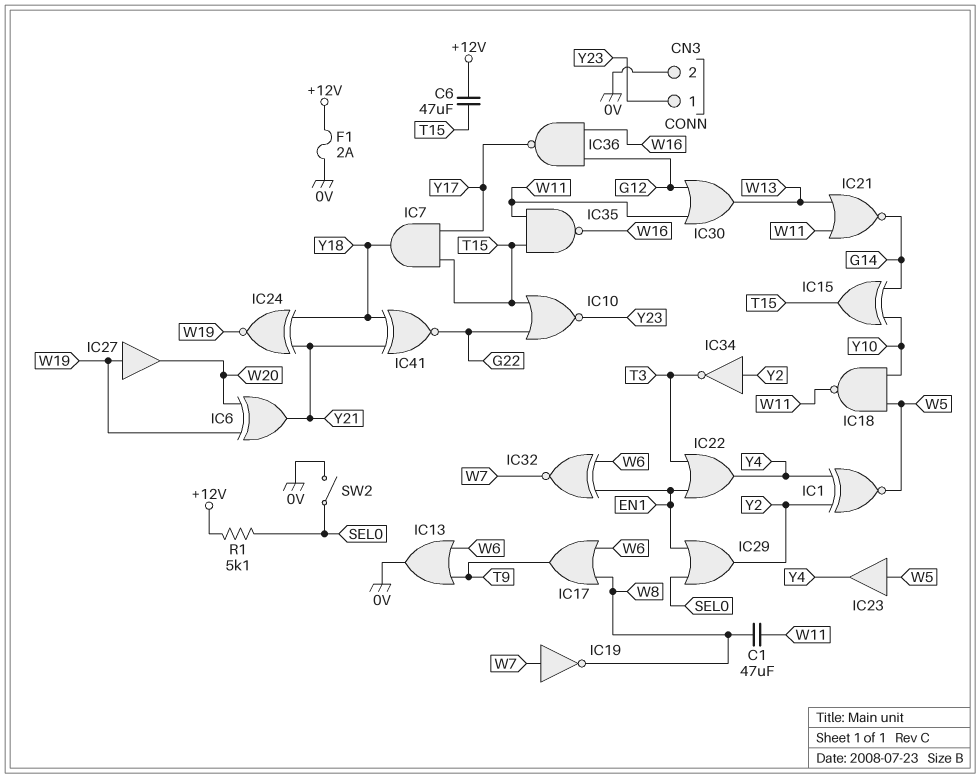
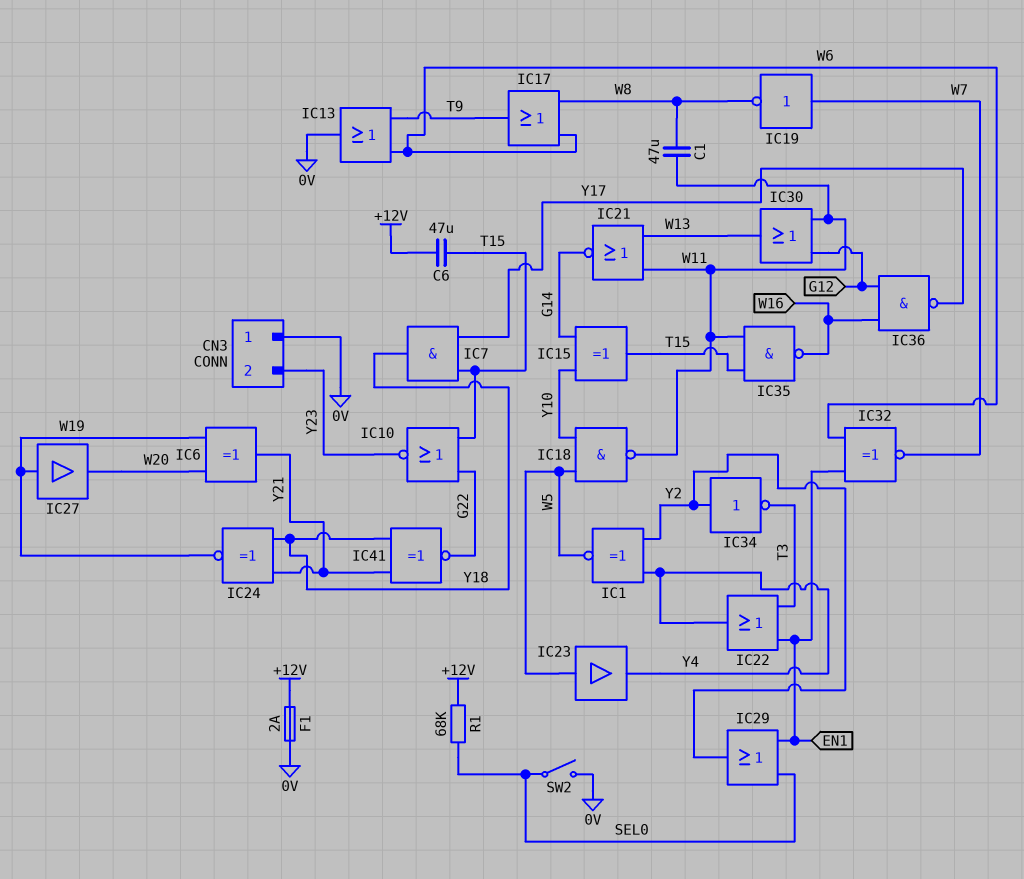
CN3 pin 1: Y23 -> 0V
CN3 pin 2: 0V -> Y23
R1: 5.1k (+12V, SEL0) -> 68k (+12V, SEL0)

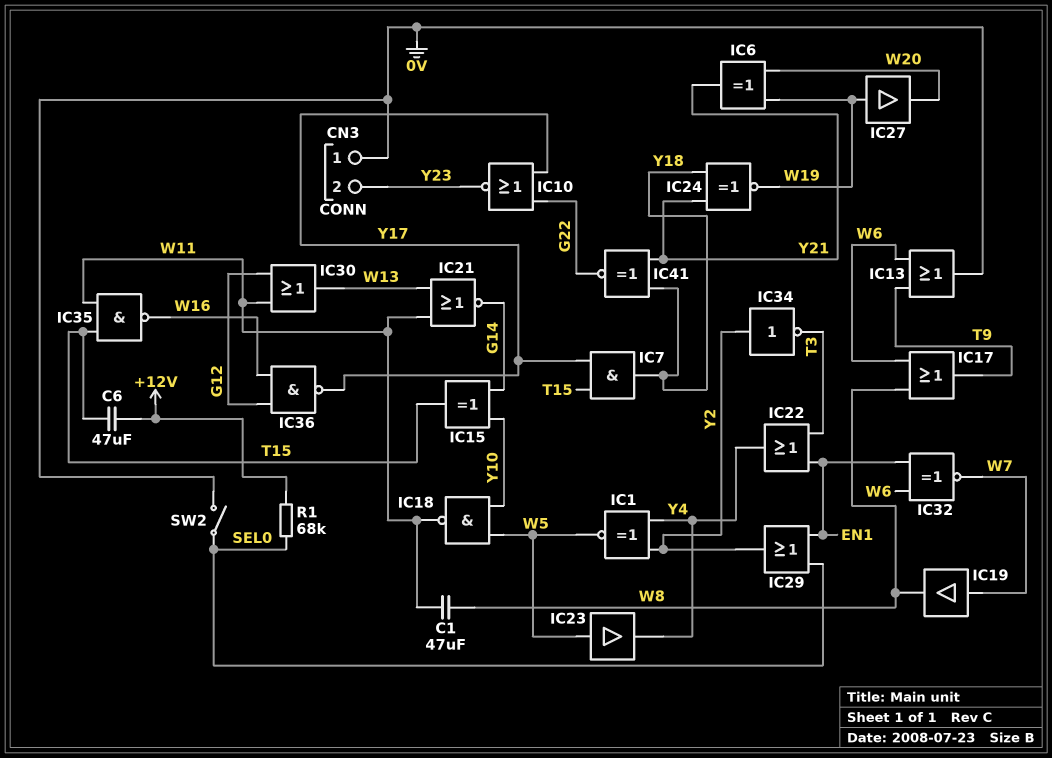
F1: 2A (+12V, 0V) -> none
IC10: NOR (in G22, in T15, out Y23) -> NOR (in G22, in Y17, out Y23)
IC19: NOT (in W7, out W8) -> buffer (in W7, out W8)

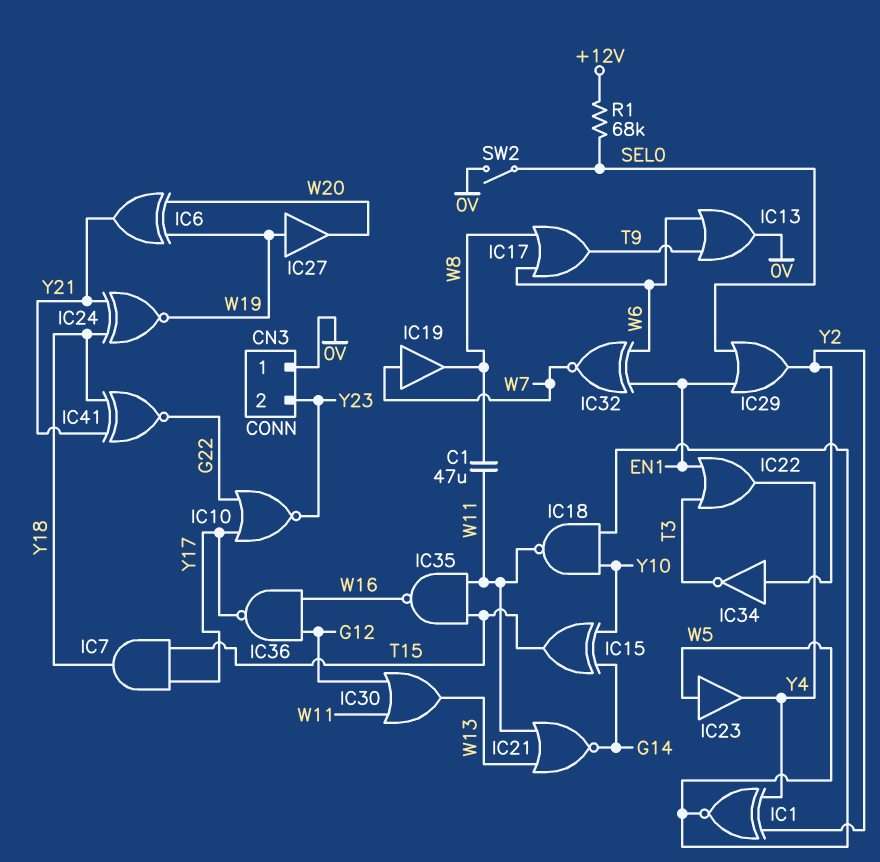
C6: 47uF (+12V, T15) -> none

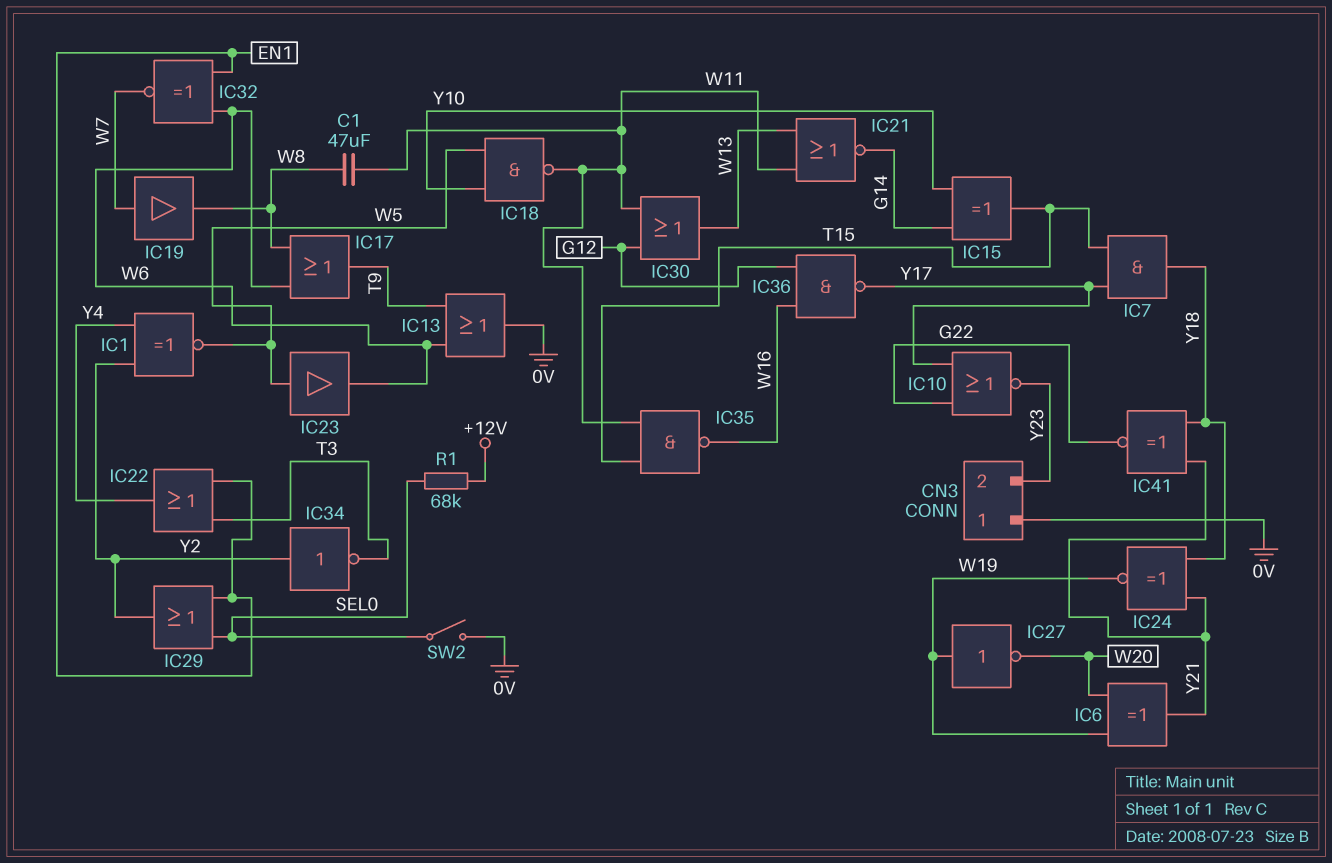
IC23: buffer (in W5, out Y4) -> buffer (in W5, out W6)
IC27: buffer (in W19, out W20) -> NOT (in W19, out W20)

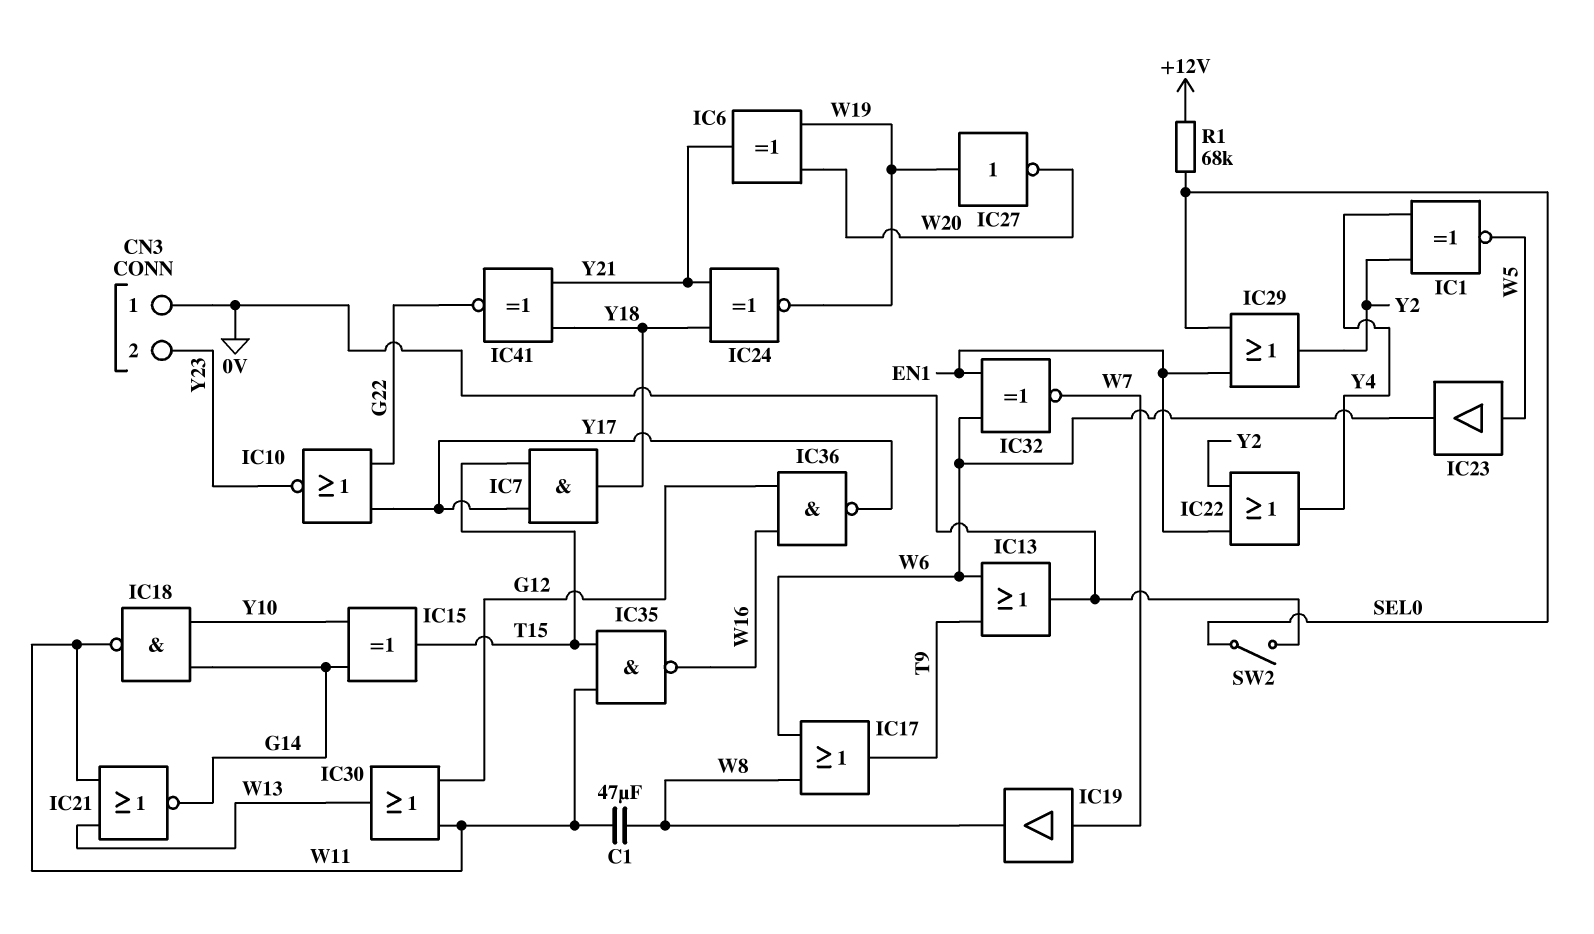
IC18: NAND (in W5, in Y10, out W11) -> NAND (in G14, in Y10, out W11)
IC22: OR (in EN1, in T3, out Y4) -> OR (in EN1, in Y2, out Y4)
IC34: NOT (in Y2, out T3) -> none

